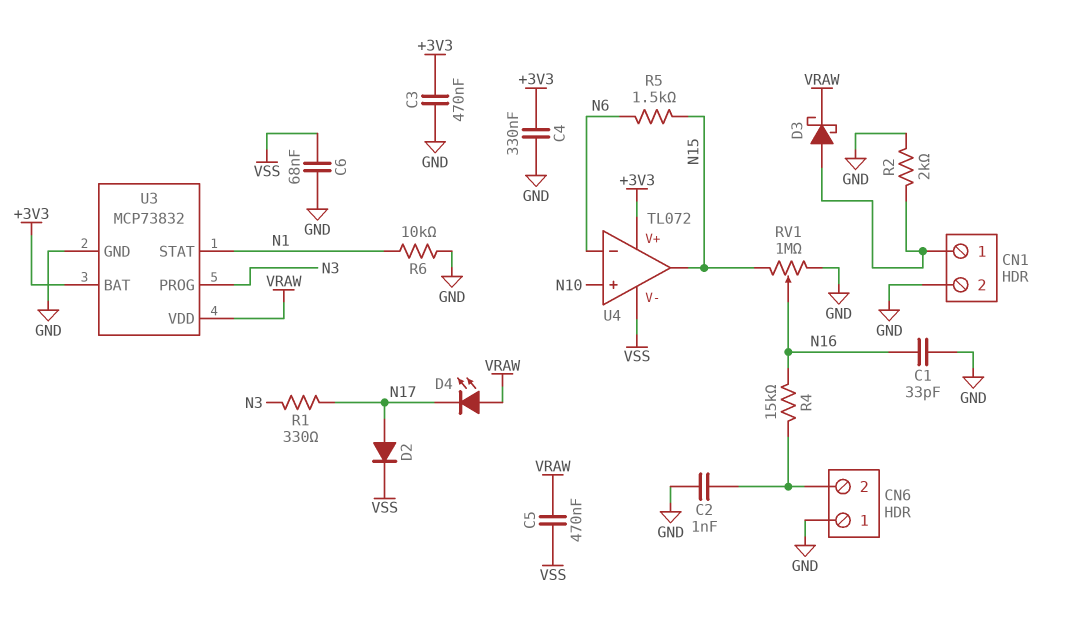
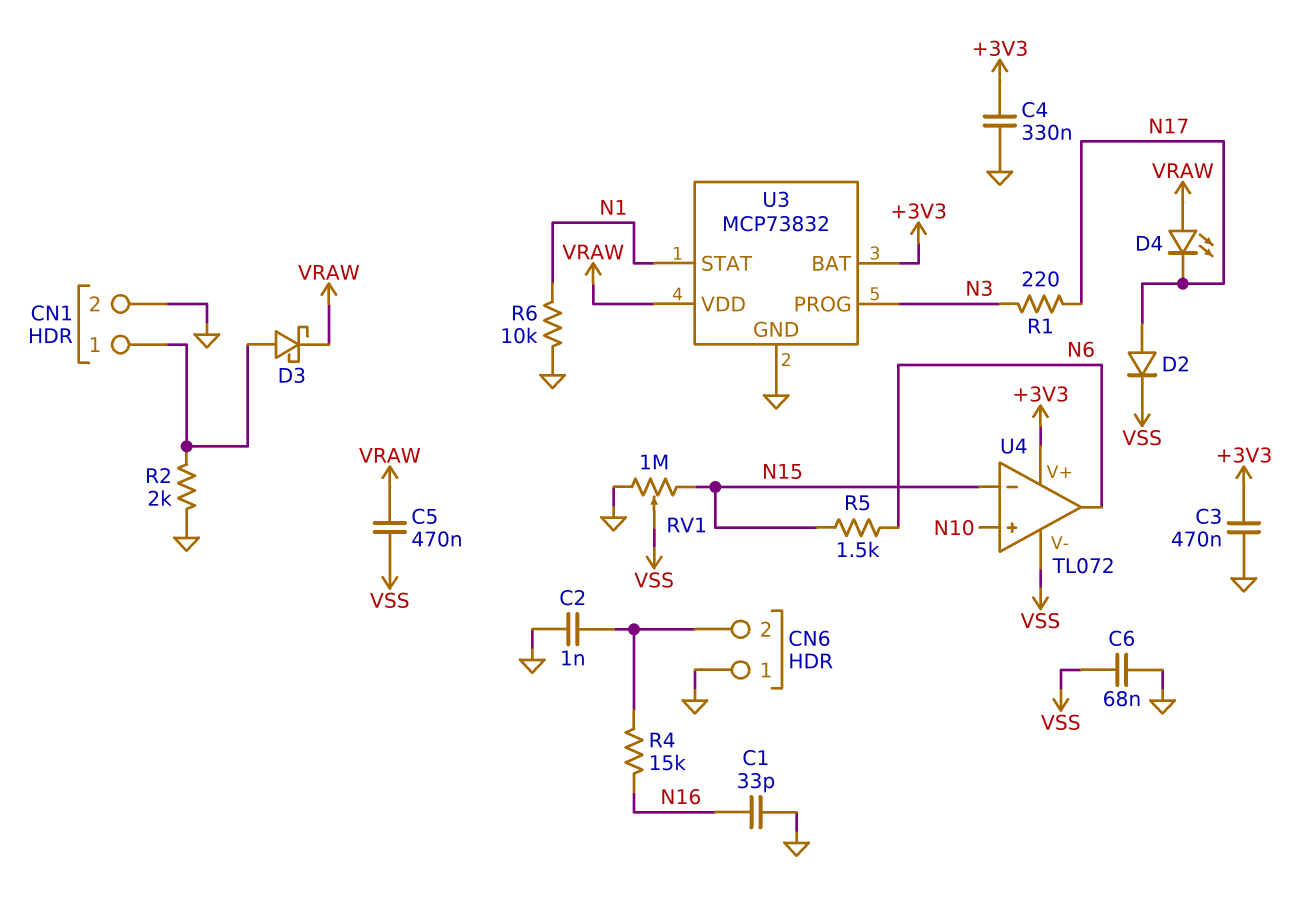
R1: 330 (N3, N17) -> 220 (N3, N17)
RV1: 1M (GND, N15, wiper N16) -> 1M (GND, N15, wiper VSS)
U4 pin in-: N6 -> N15
U4 pin out: N15 -> N6

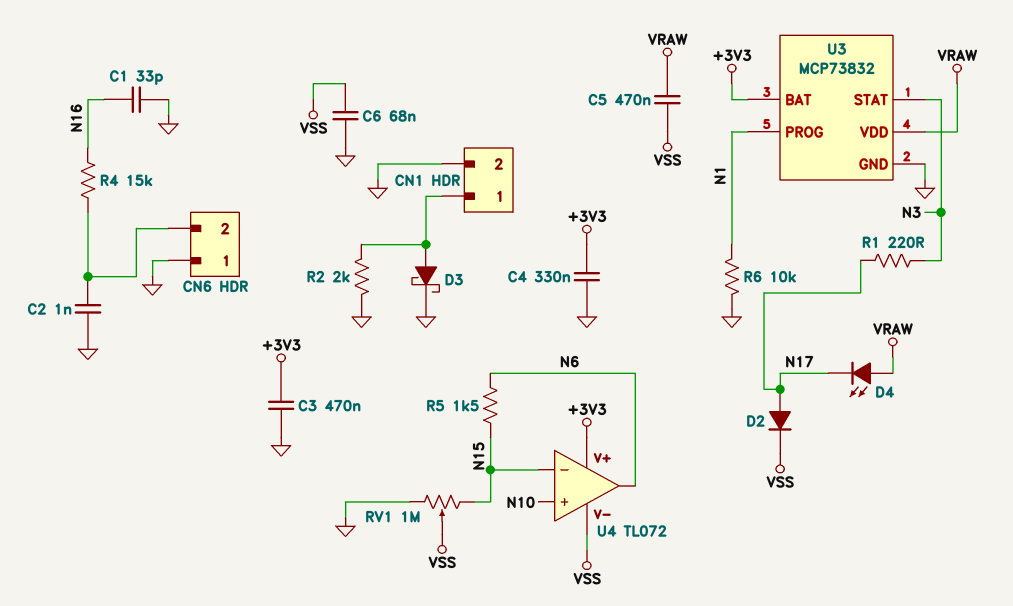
D3: schottky (A CN1/1, K VRAW) -> schottky (A CN1/1, K GND)
U3 pin PROG: N3 -> N1
U3 pin STAT: N1 -> N3

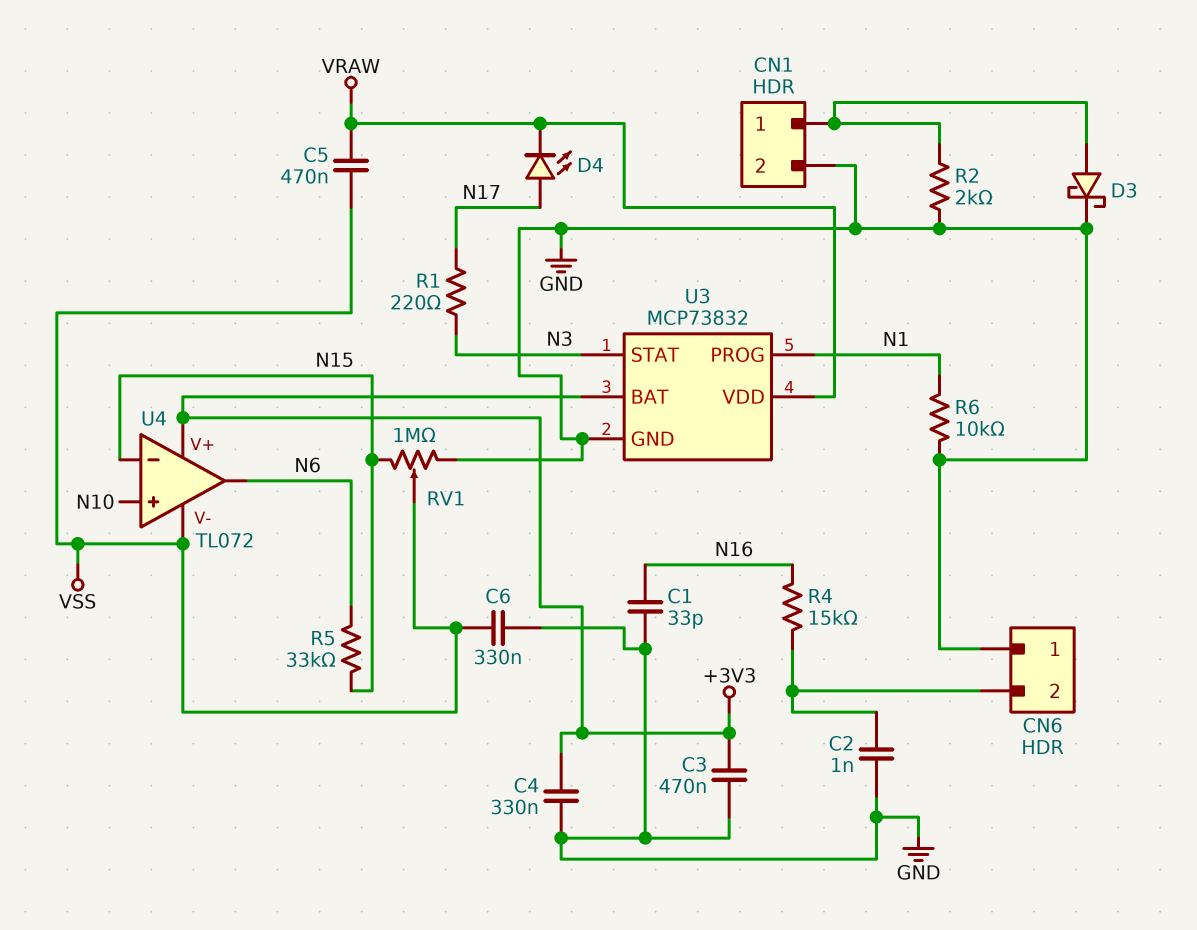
C6: 68nF (GND, VSS) -> 330nF (GND, VSS)
D2: diode (A N17, K VSS) -> none
D4: LED (A VRAW, K N17) -> LED (A N17, K VRAW)
R5: 1.5k (N6, N15) -> 33k (N6, N15)

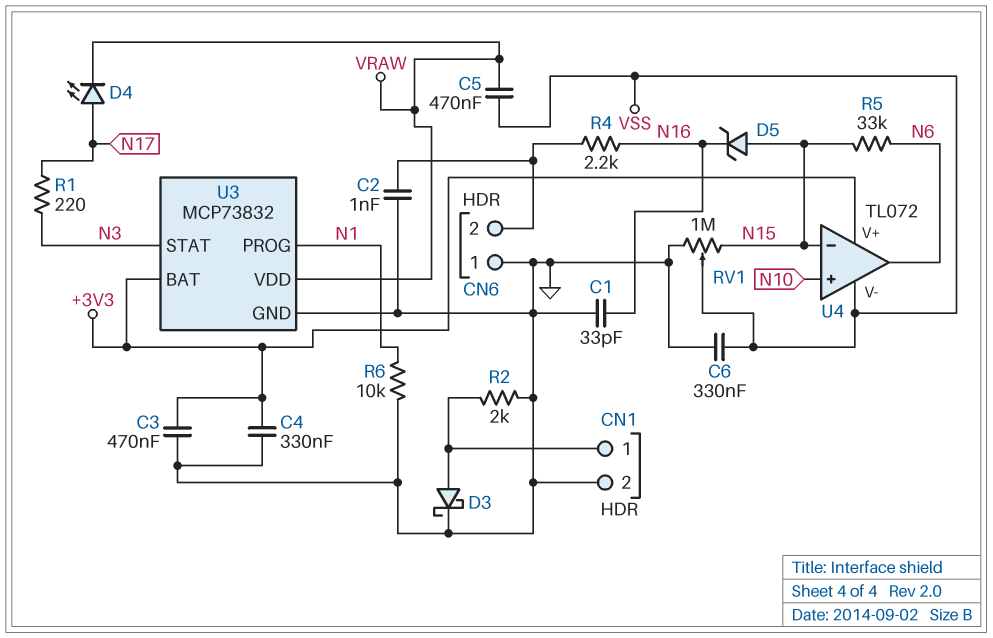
D5: none -> zener (A N15, K N16)
R4: 15k (CN6/2, N16) -> 2.2k (CN6/2, N16)

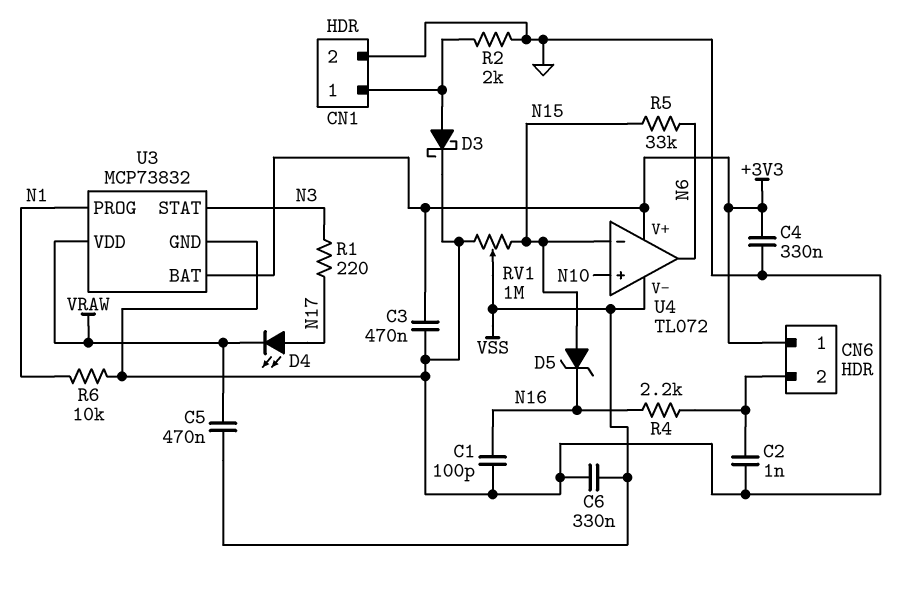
C1: 33pF (GND, N16) -> 100pF (GND, N16)
CN6 pin 1: GND -> +3V3

